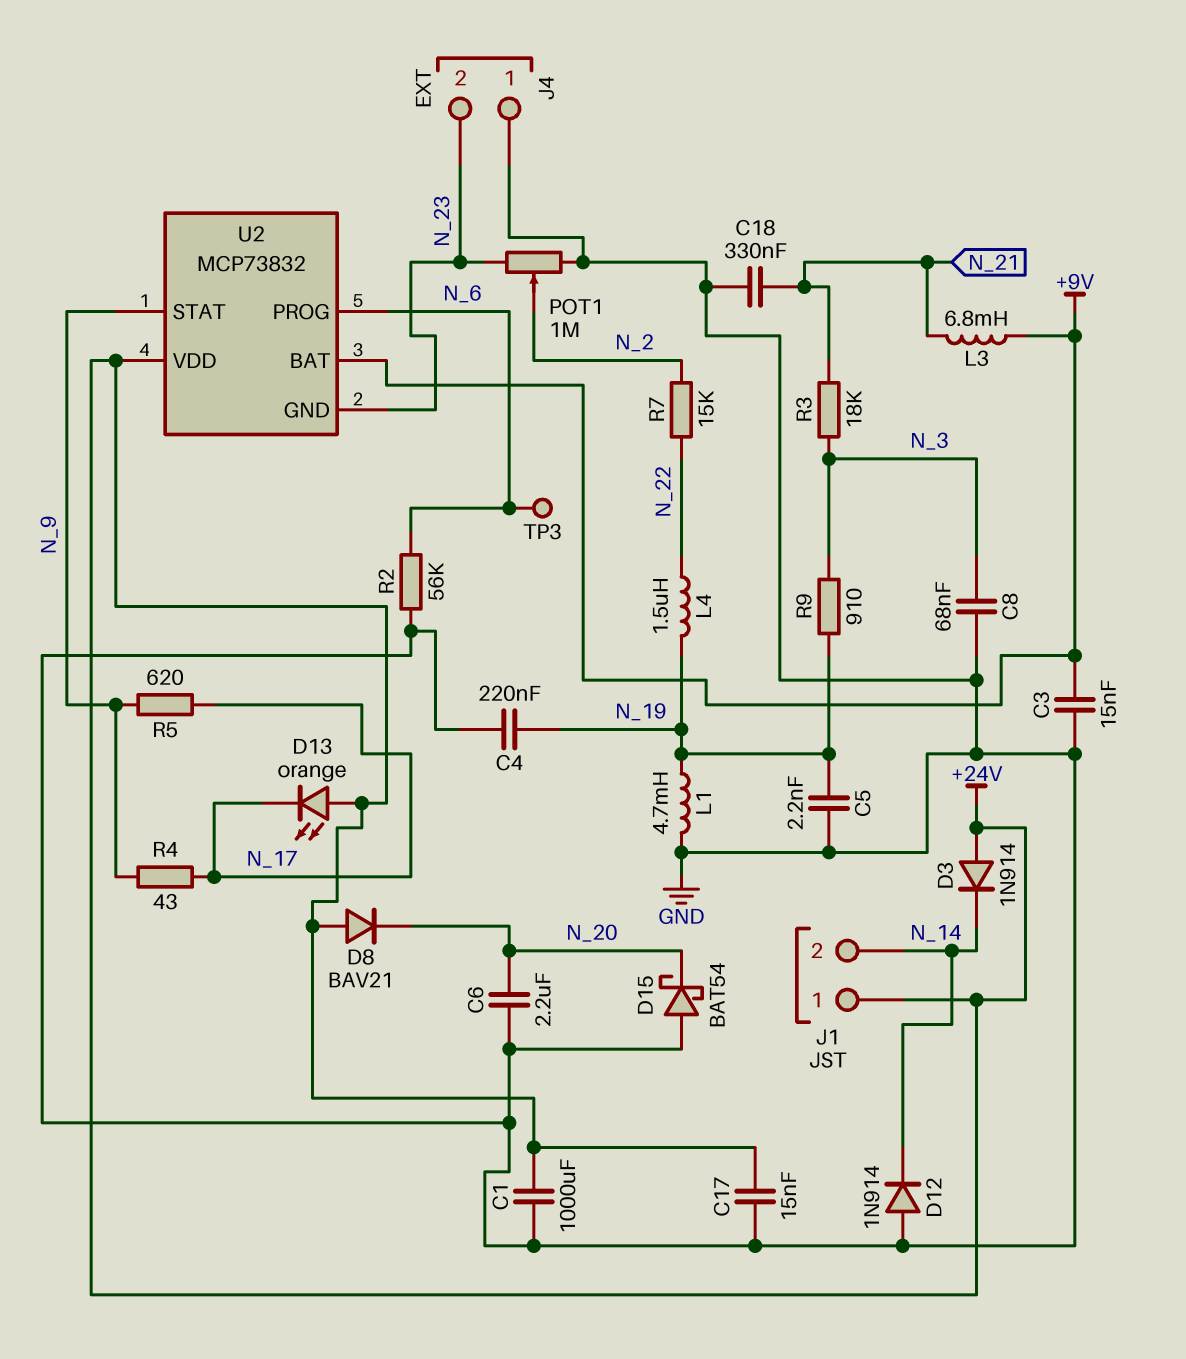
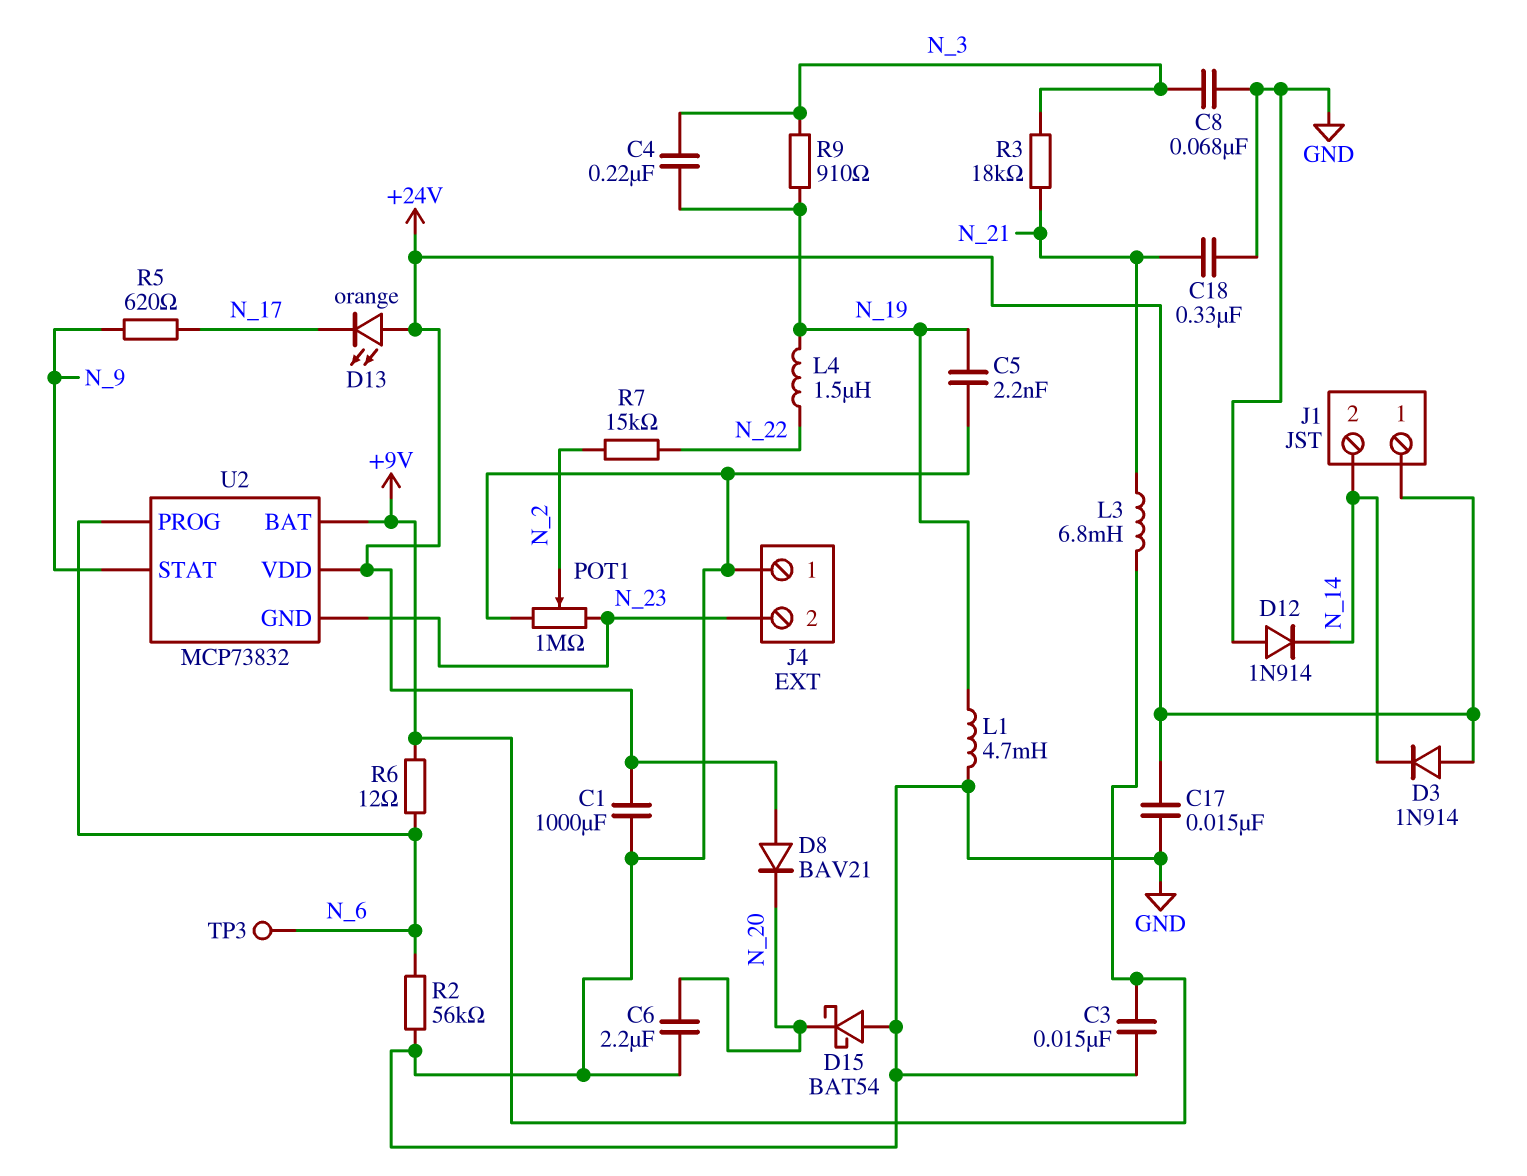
C4: 220nF (GND, N_19) -> 220nF (N_3, N_19)
R4: 43 (N_9, N_17) -> none
R6: none -> 12 (+9V, N_6)

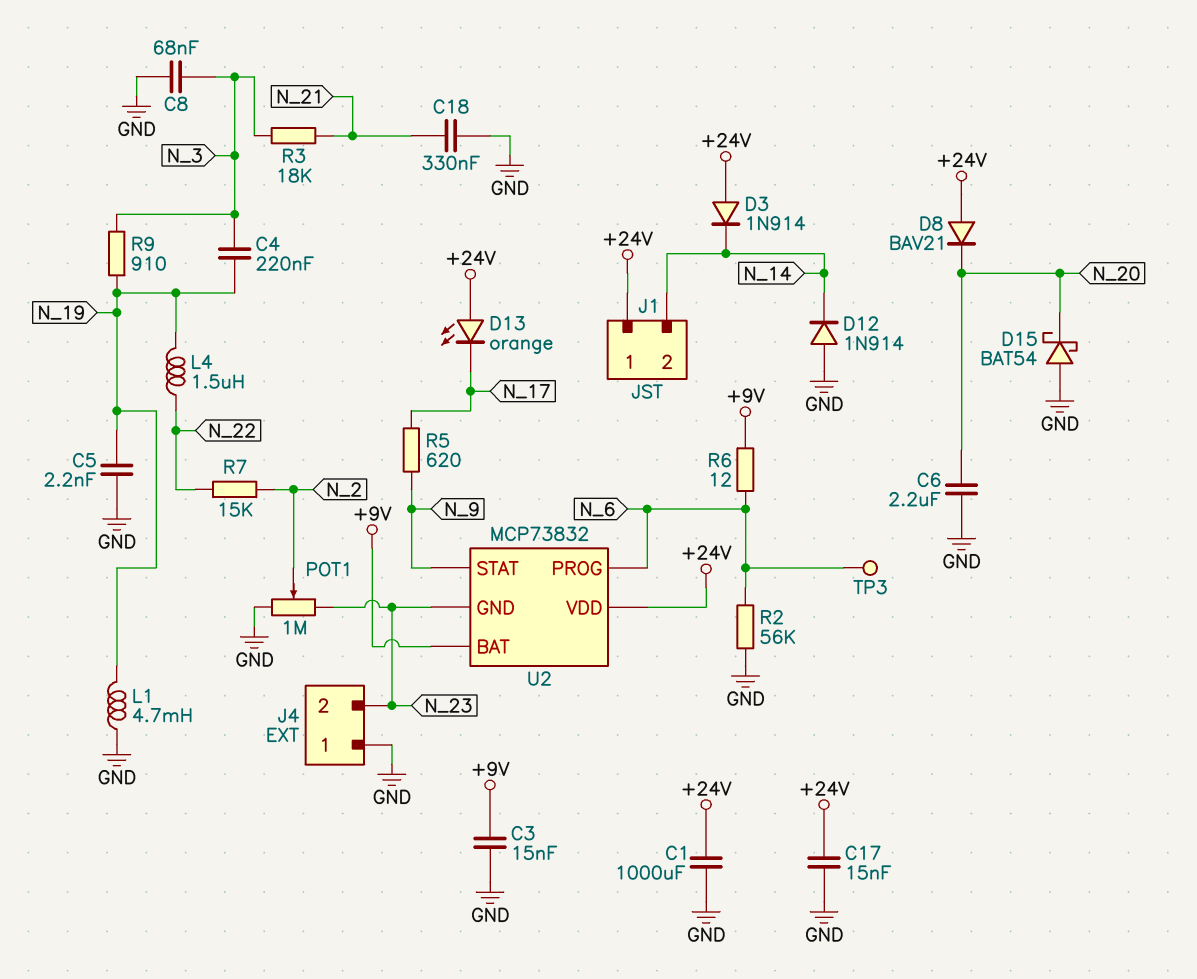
L3: 6.8mH (+9V, N_21) -> none

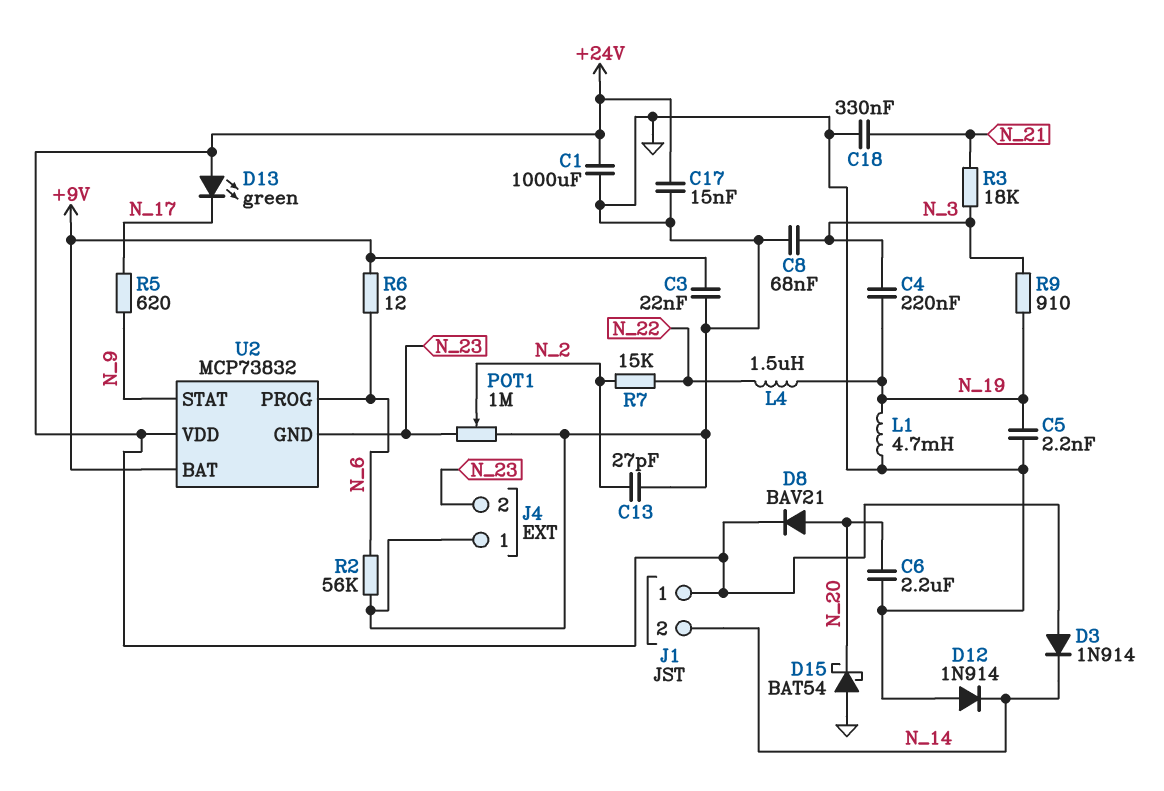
C3: 15nF (+9V, GND) -> 22nF (+9V, GND)
C13: none -> 27pF (GND, N_2)
D8: diode BAV21 (A +24V, K N_20) -> diode BAV21 (A N_20, K +24V)
D13: LED orange (A +24V, K N_17) -> LED green (A +24V, K N_17)
TP3: test point (N_6) -> none

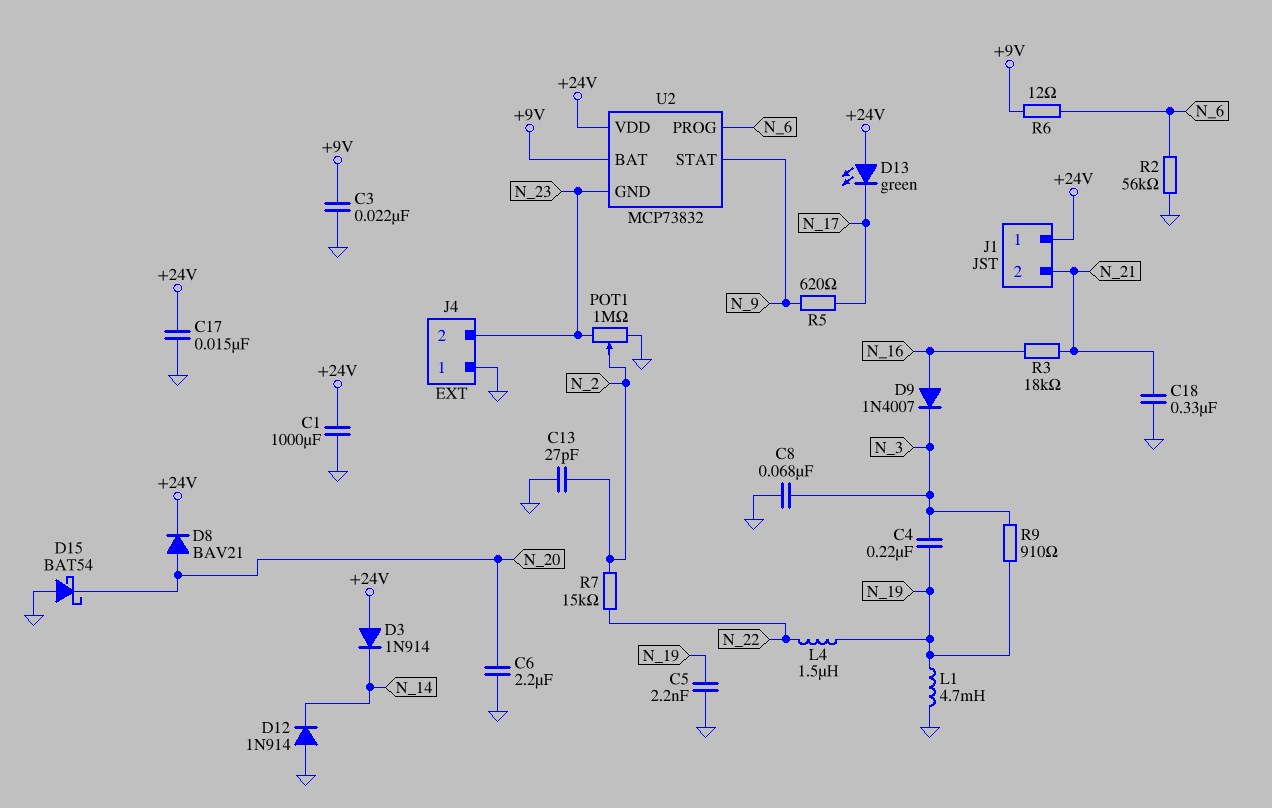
D9: none -> diode 1N4007 (A N_16, K N_3)
J1 pin 2: N_14 -> N_21
R3: 18k (N_3, N_21) -> 18k (N_16, N_21)

